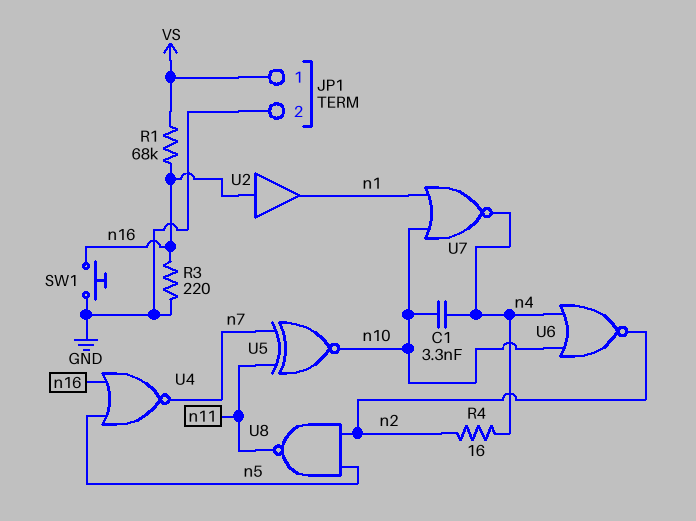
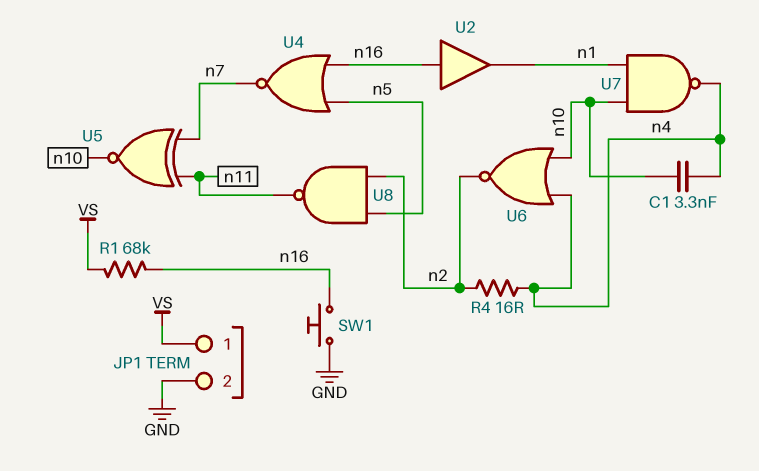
R3: 220 (GND, n16) -> none
U7: NOR (in n1, in n10, out n4) -> NAND (in n1, in n10, out n4)

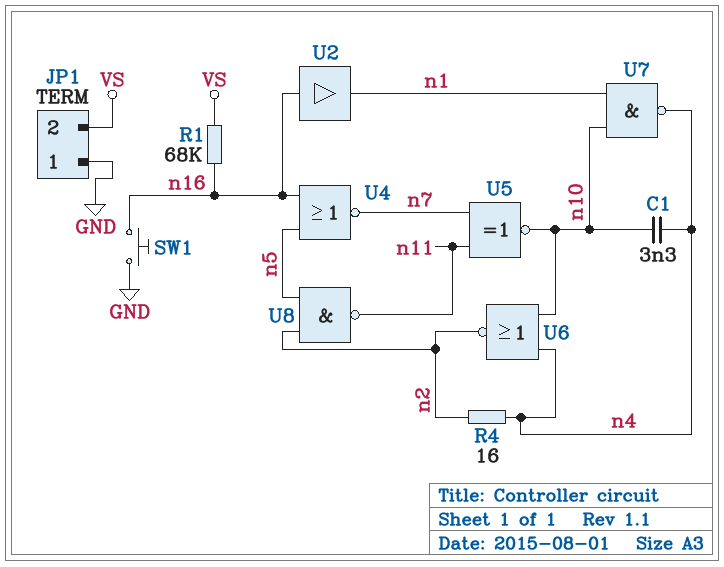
JP1 pin 1: VS -> GND
JP1 pin 2: GND -> VS

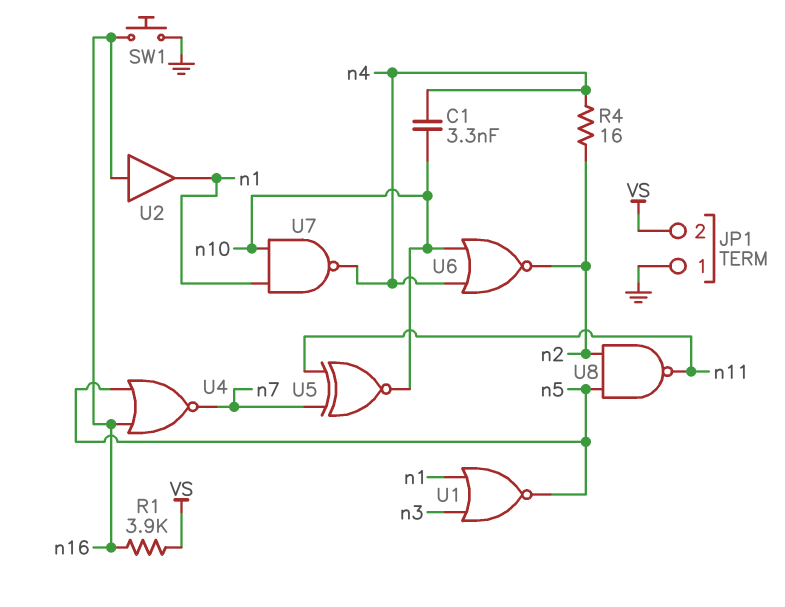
R1: 68k (VS, n16) -> 3.9k (VS, n16)
U1: none -> NOR (in n1, in n3, out n5)

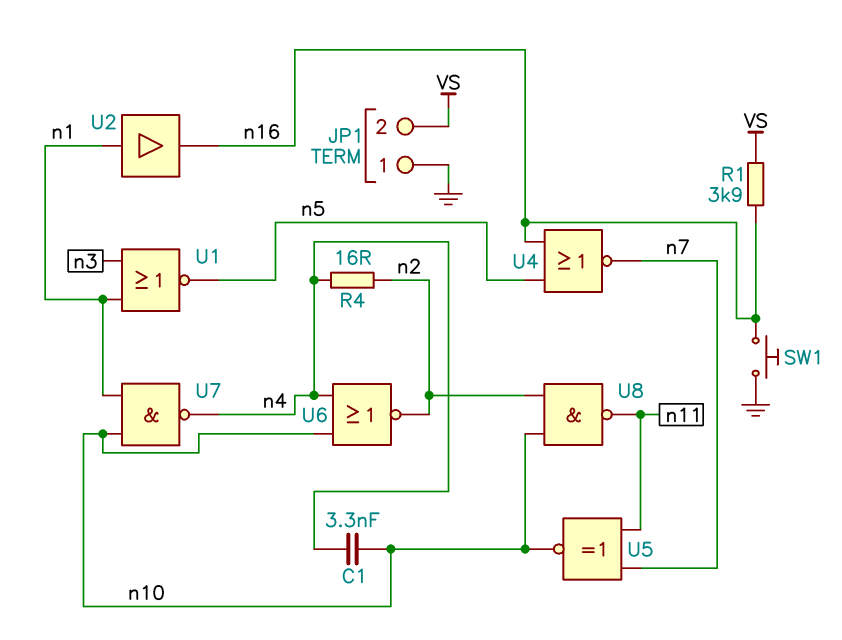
U2: buffer (in n16, out n1) -> buffer (in n1, out n16)
U8: NAND (in n2, in n5, out n11) -> NAND (in n2, in n10, out n11)

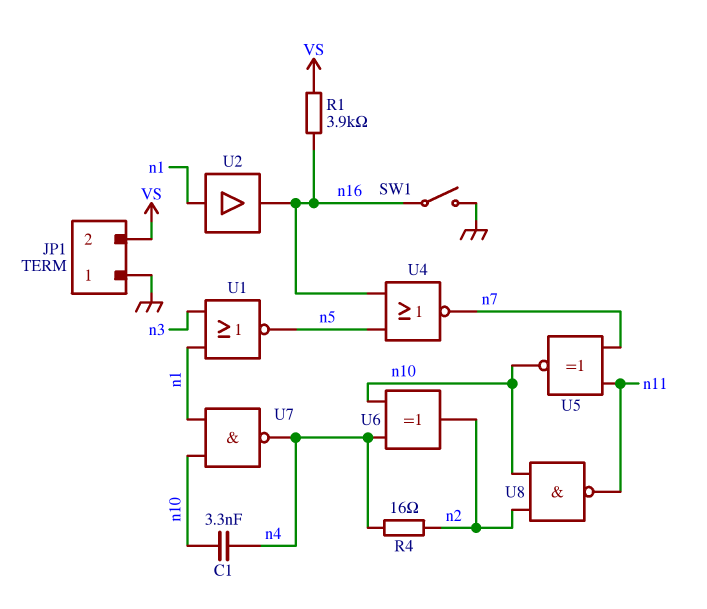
SW1: button (GND, n16) -> switch (GND, n16)
U6: NOR (in n4, in n10, out n2) -> XOR (in n4, in n10, out n2)

